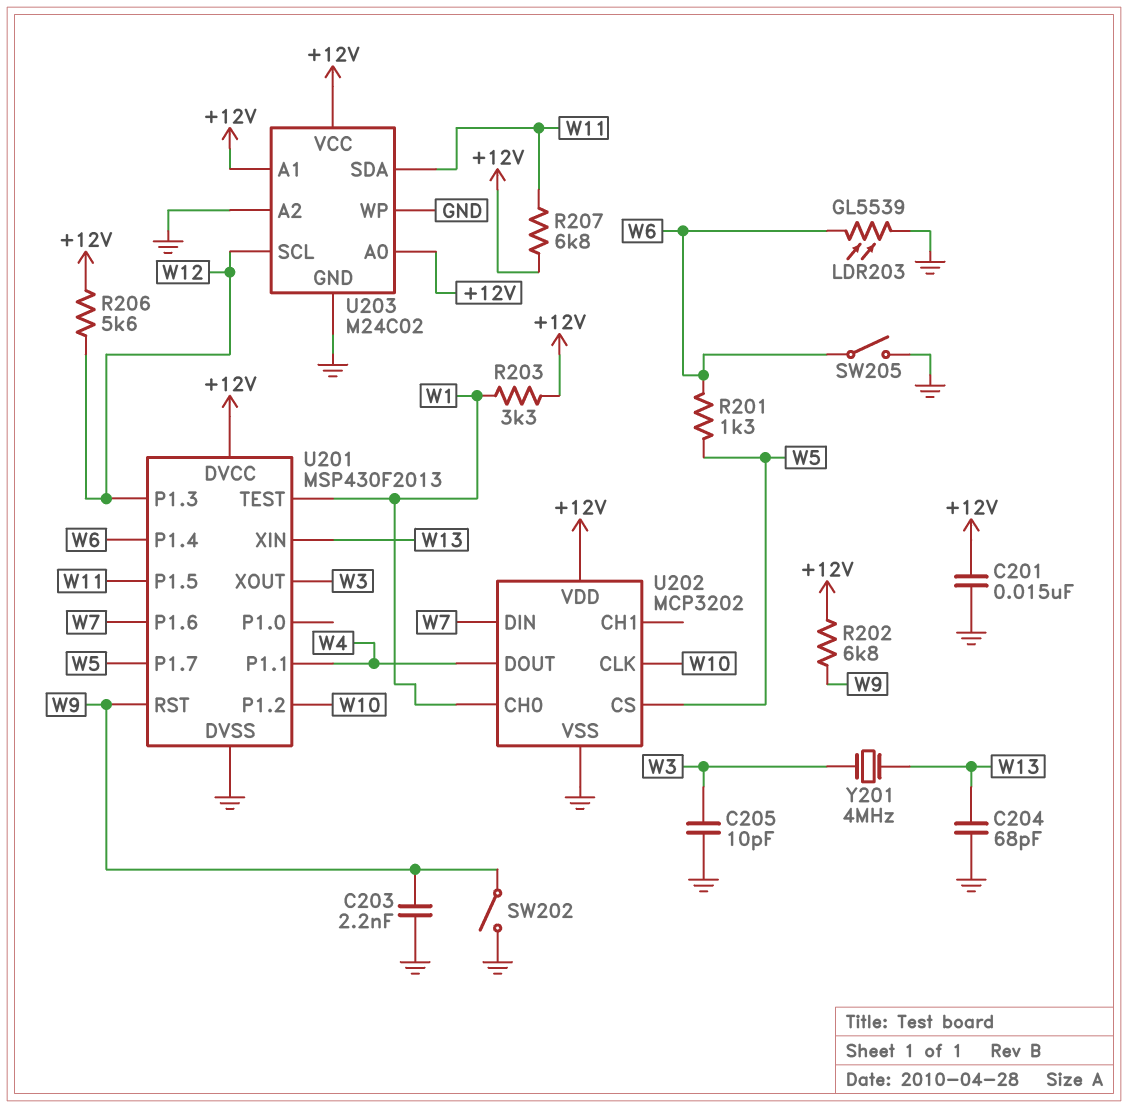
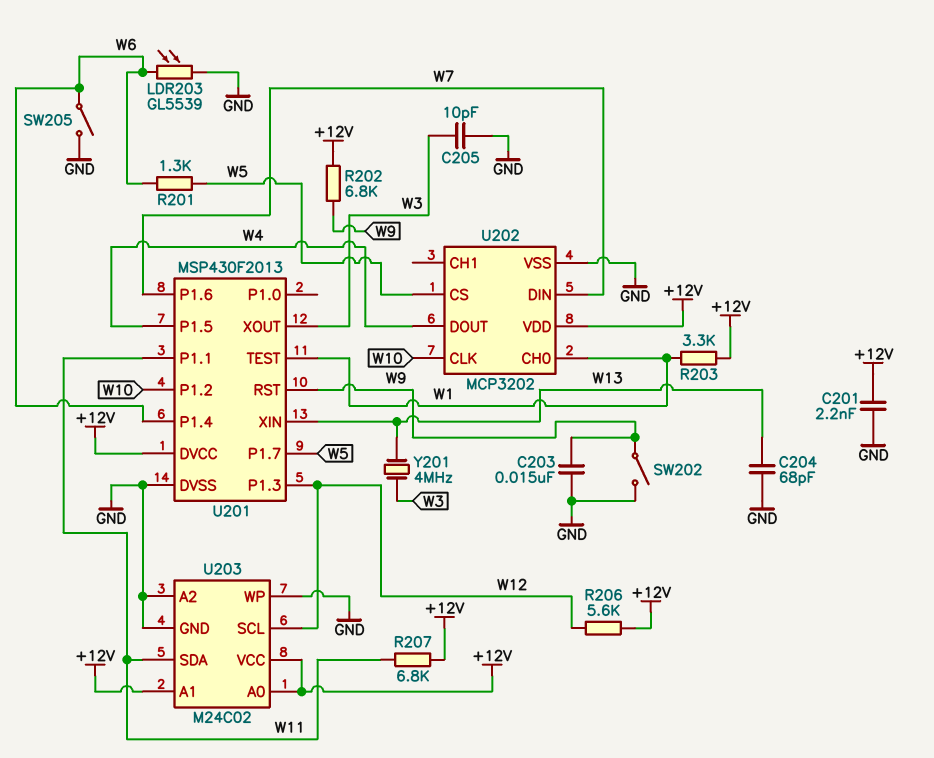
C201: 15nF (+12V, GND) -> 2.2nF (+12V, GND)
C203: 2.2nF (GND, W9) -> 15nF (GND, W9)
U201 pin P1.1: W4 -> W11
U201 pin P1.5: W11 -> W4

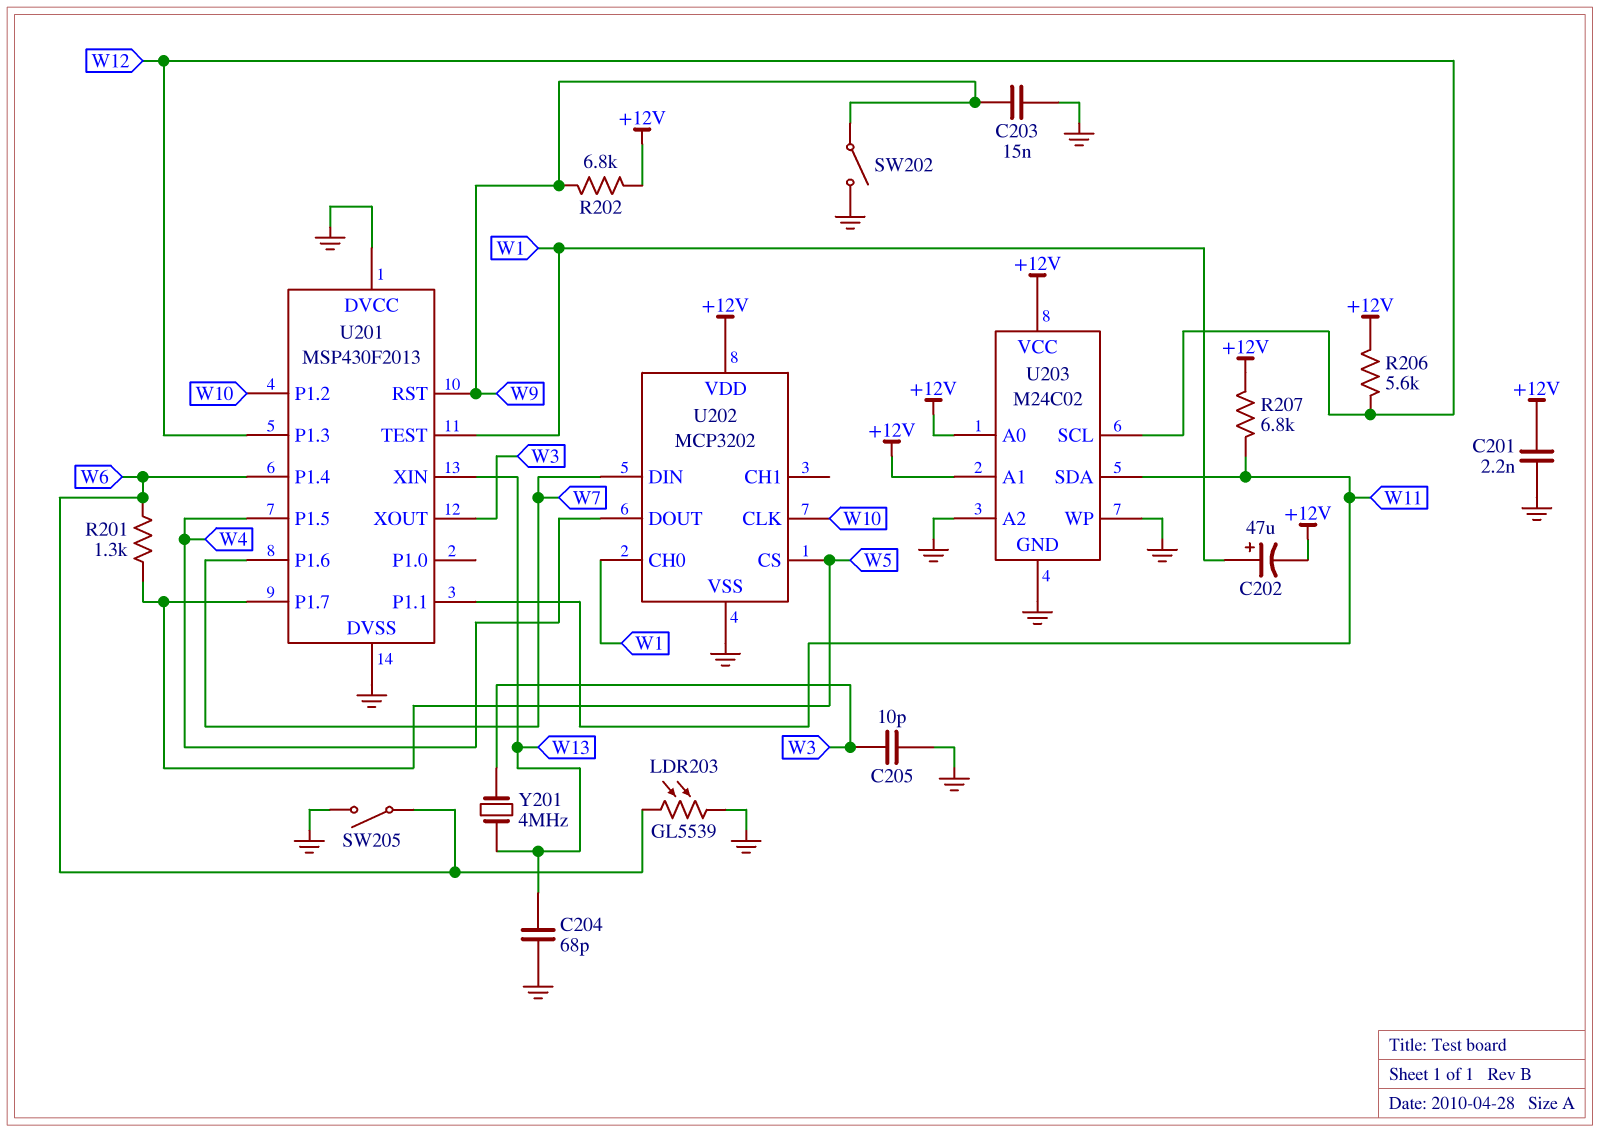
C202: none -> 47uF (plus W1, minus +12V)
R203: 3.3k (+12V, W1) -> none
U201 pin DVCC: +12V -> GND

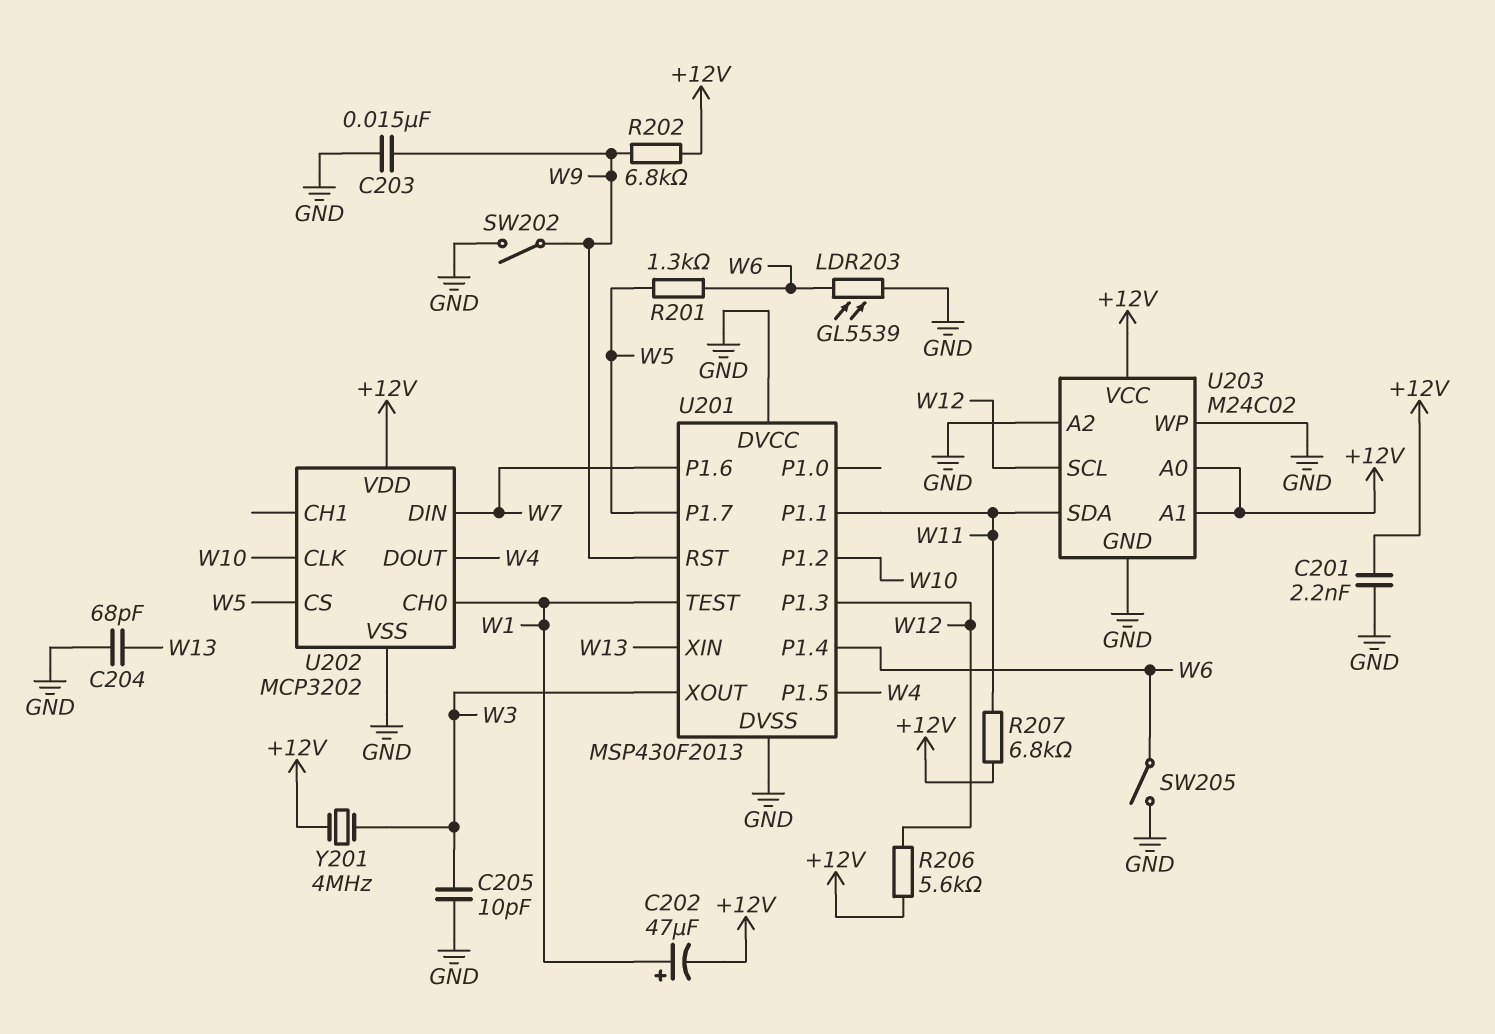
Y201: 4MHz (W3, W13) -> 4MHz (+12V, W3)

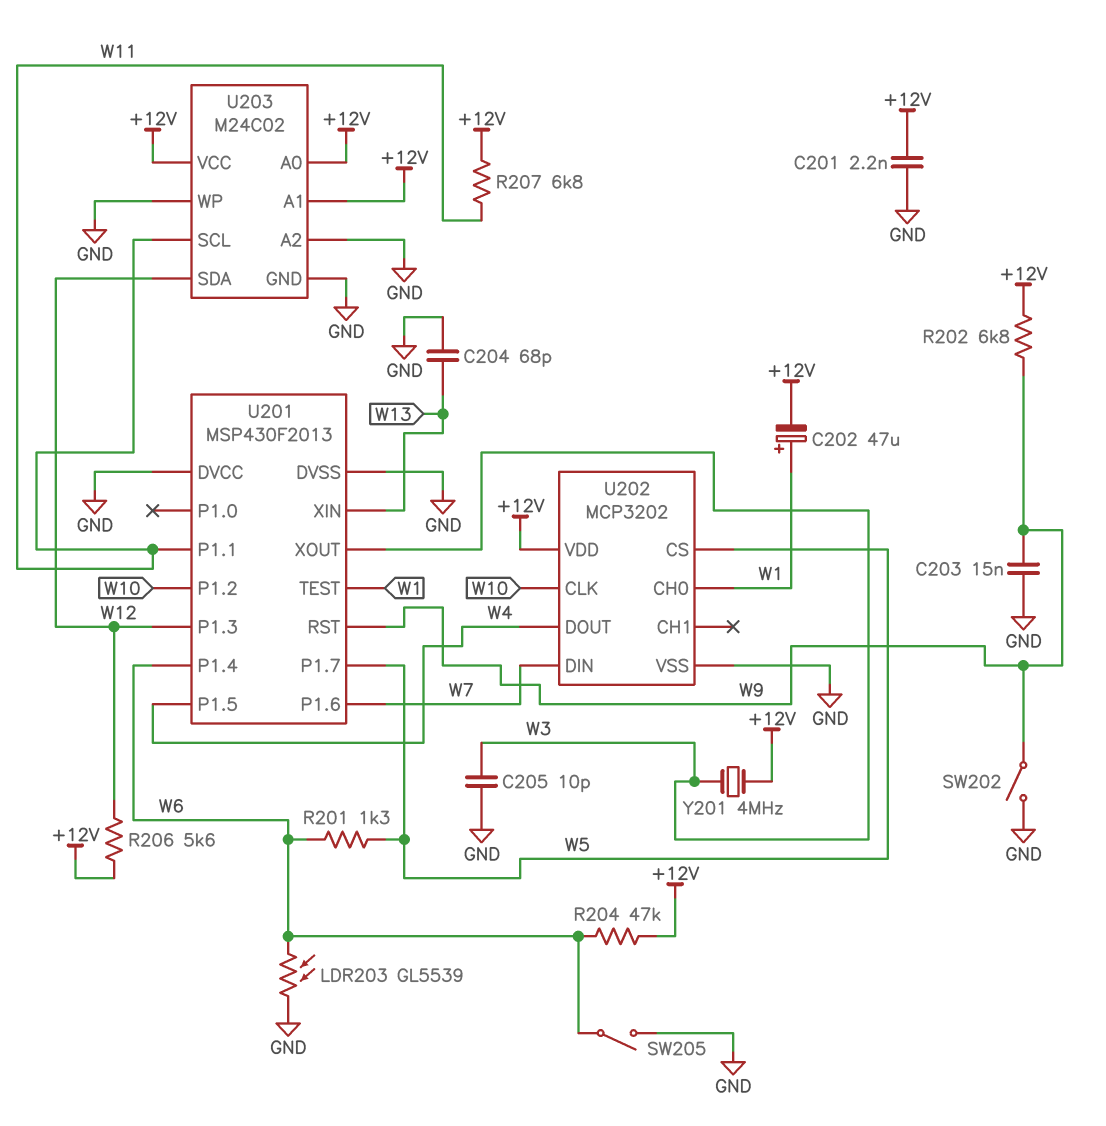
R204: none -> 47k (+12V, W6)
U203 pin SCL: W12 -> W11
U203 pin SDA: W11 -> W12

